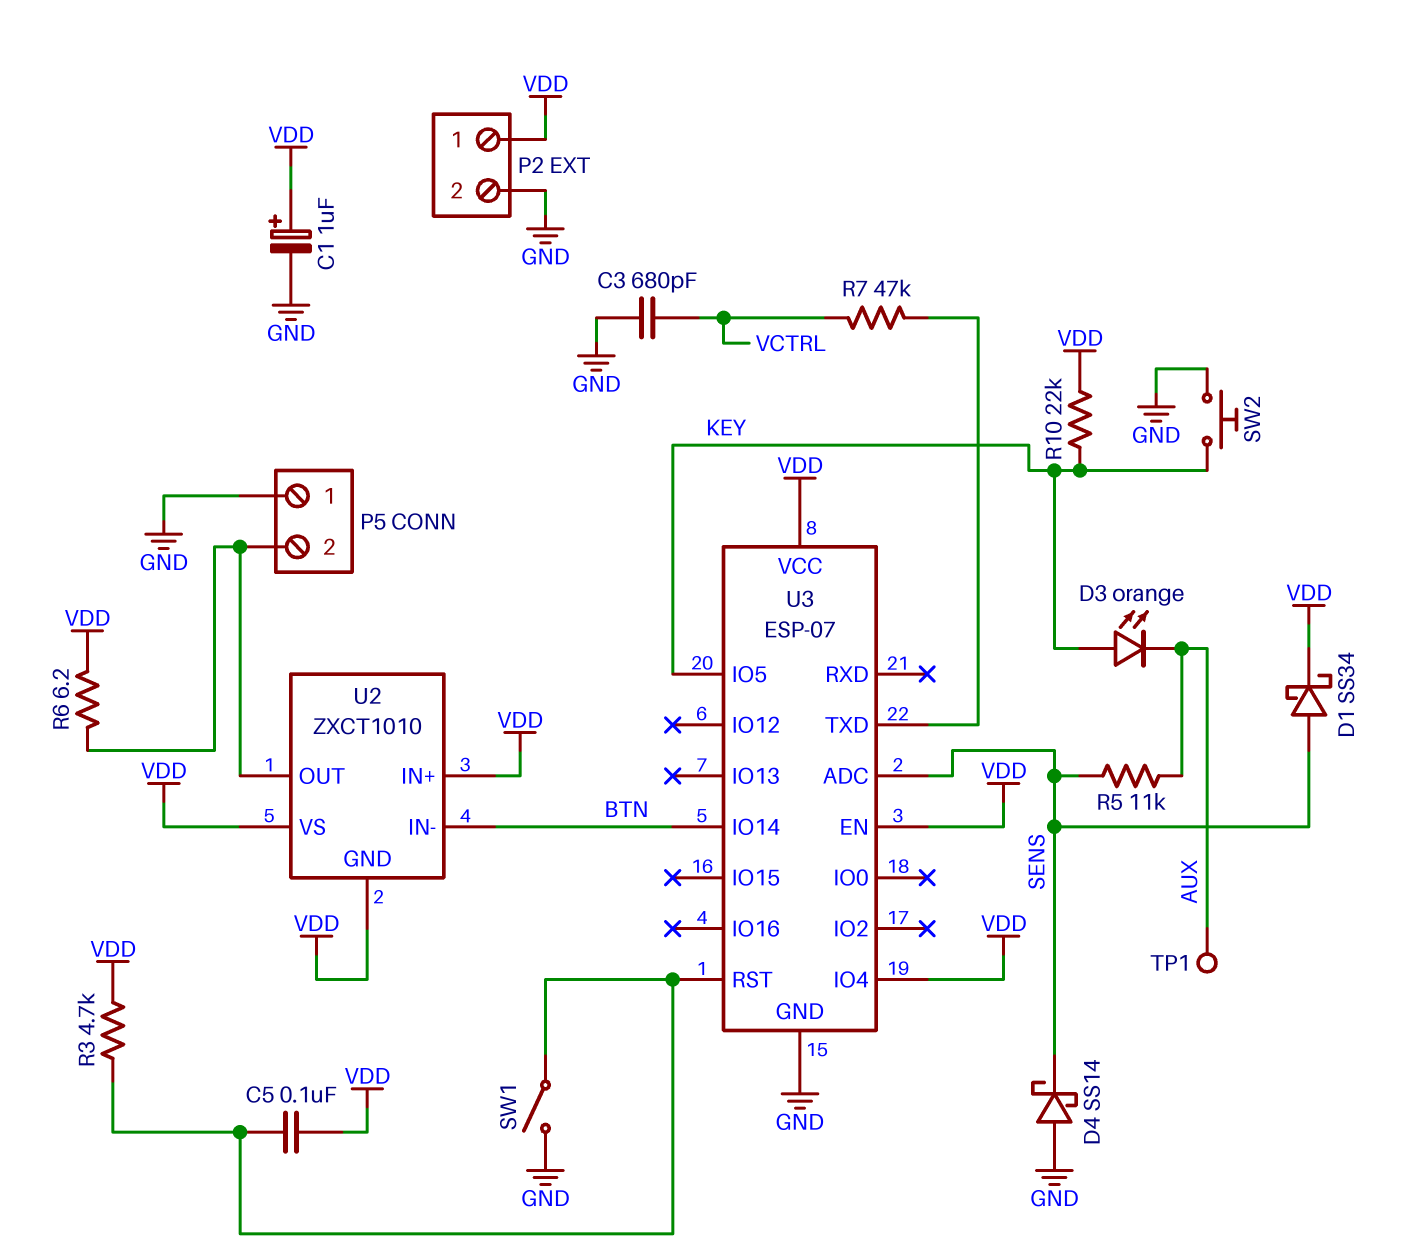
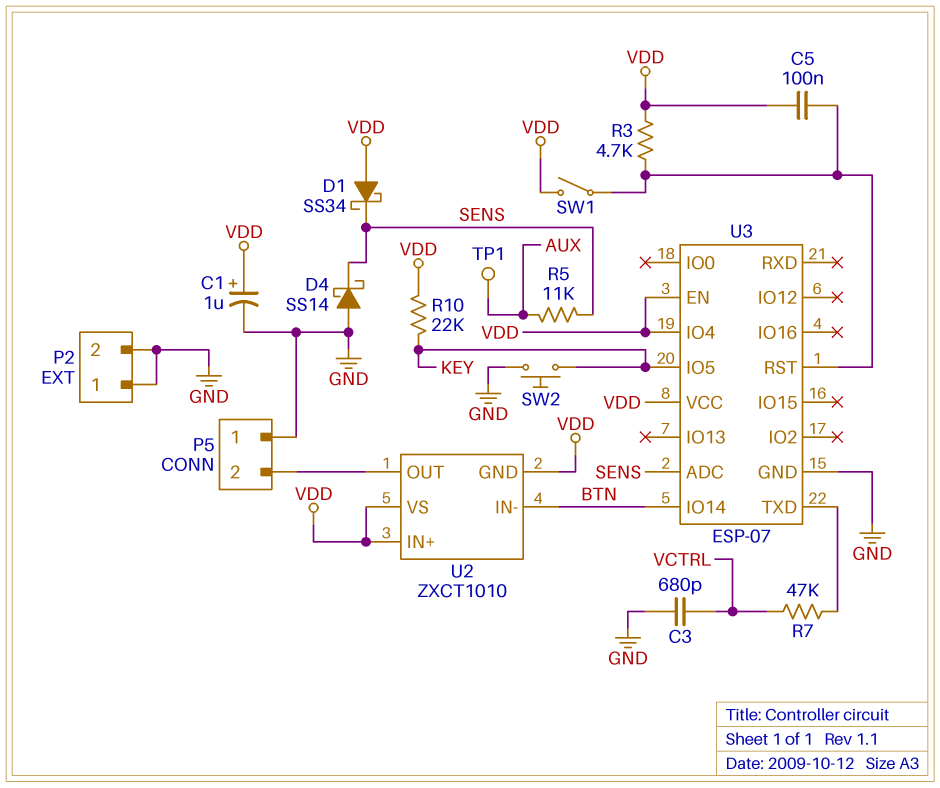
D1: schottky SS34 (A SENS, K VDD) -> schottky SS34 (A VDD, K SENS)
D3: LED orange (A KEY, K AUX) -> none
P2 pin 1: VDD -> GND
R6: 6.2 (P5/2, VDD) -> none
SW1: switch (GND, U3/RST) -> switch (U3/RST, VDD)

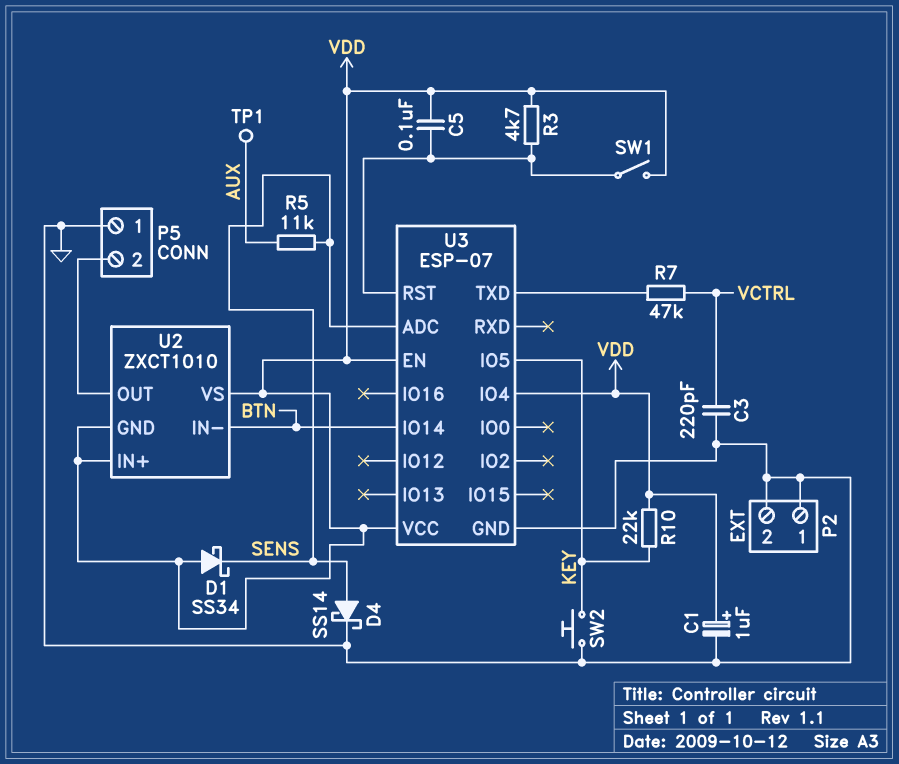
C3: 680pF (GND, VCTRL) -> 220pF (GND, VCTRL)
D4: schottky SS14 (A GND, K SENS) -> schottky SS14 (A SENS, K GND)

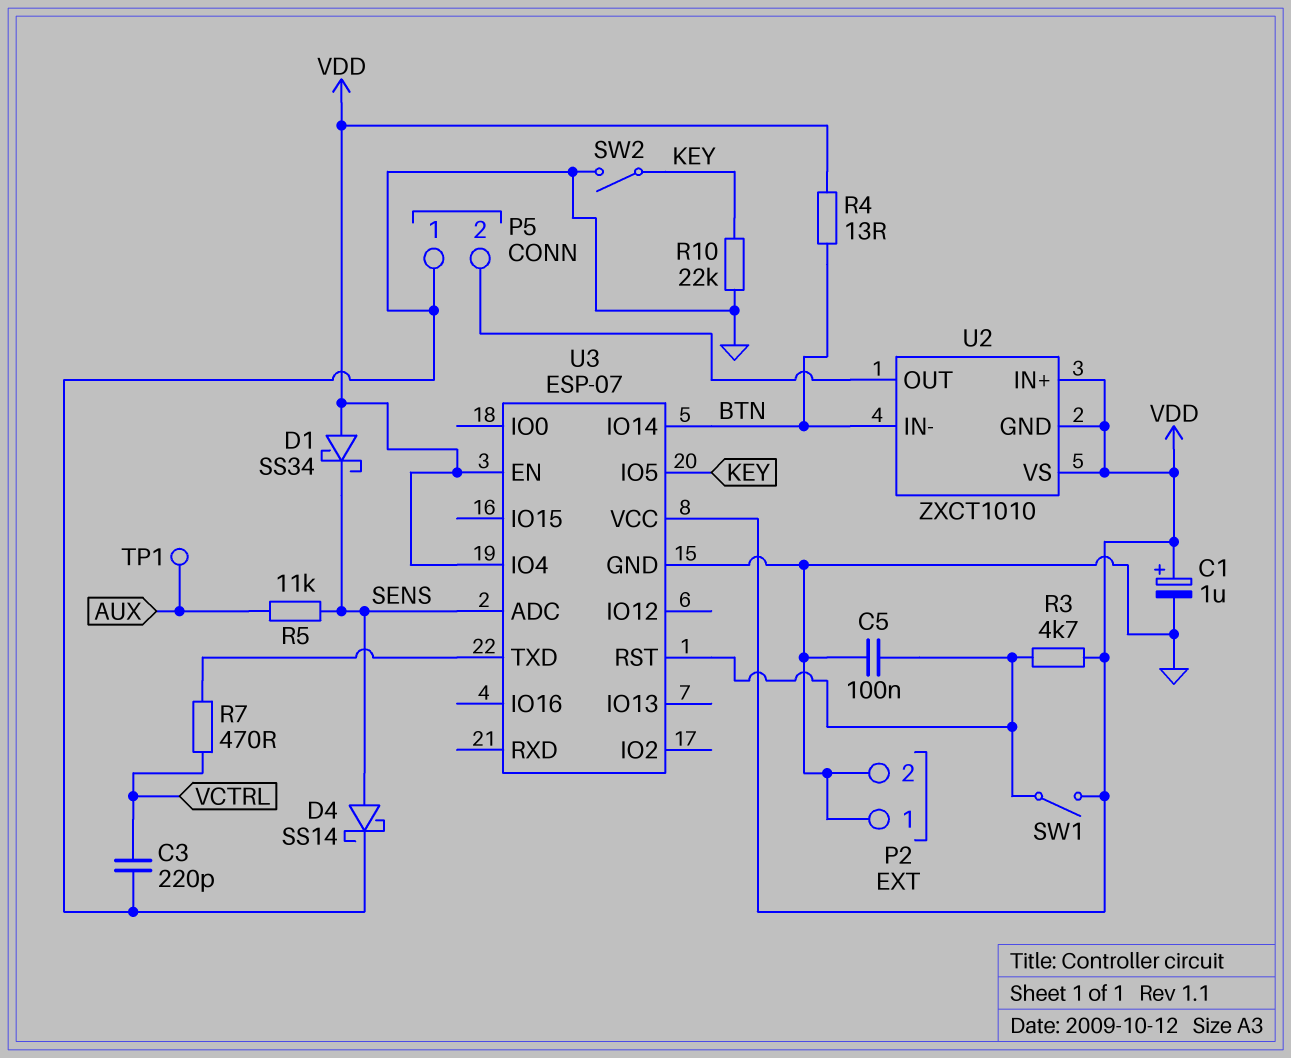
C5: 100nF (U3/RST, VDD) -> 100nF (GND, U3/RST)
R4: none -> 13 (BTN, VDD)
R7: 47k (U3/TXD, VCTRL) -> 470 (U3/TXD, VCTRL)
R10: 22k (KEY, VDD) -> 22k (GND, KEY)
SW2: button (GND, KEY) -> switch (GND, KEY)

